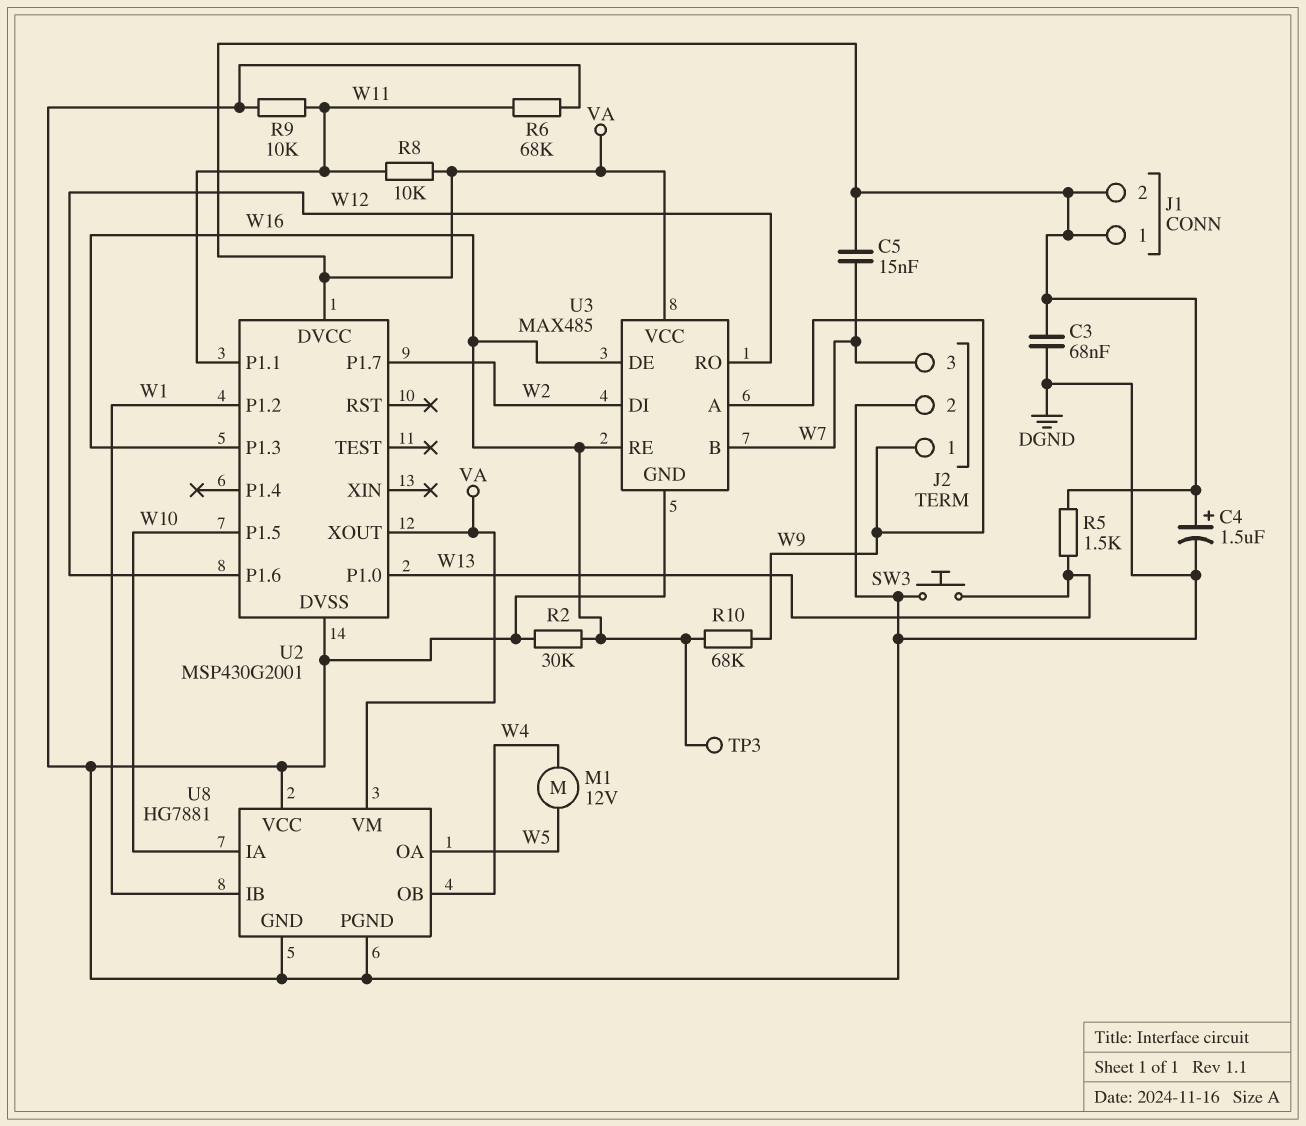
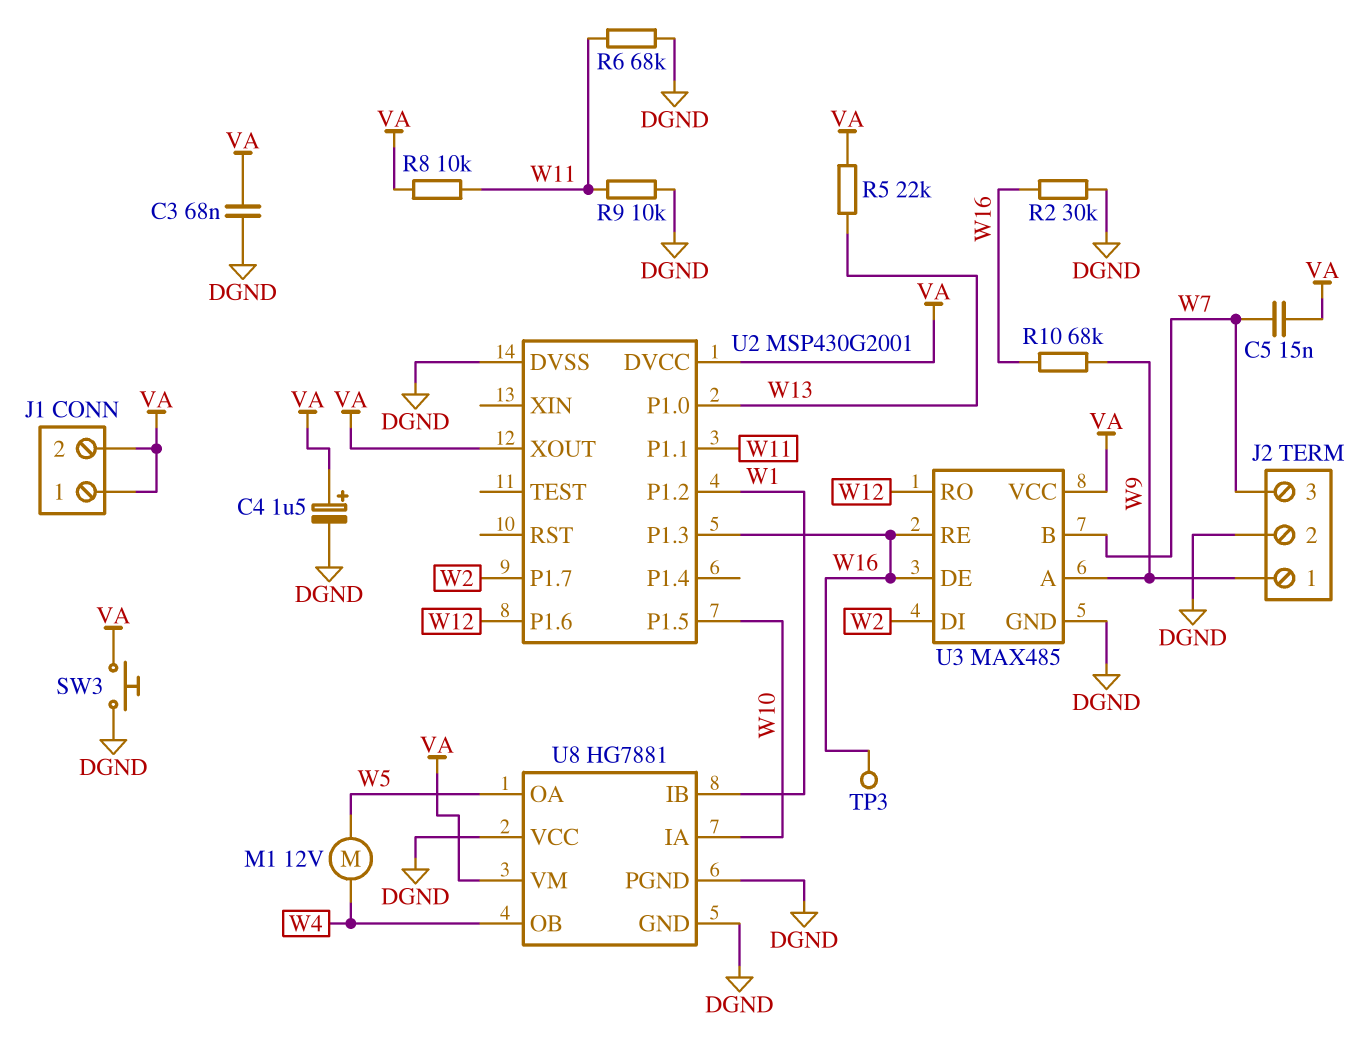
R5: 1.5k (VA, W13) -> 22k (VA, W13)
SW3: button (DGND, W13) -> button (DGND, VA)

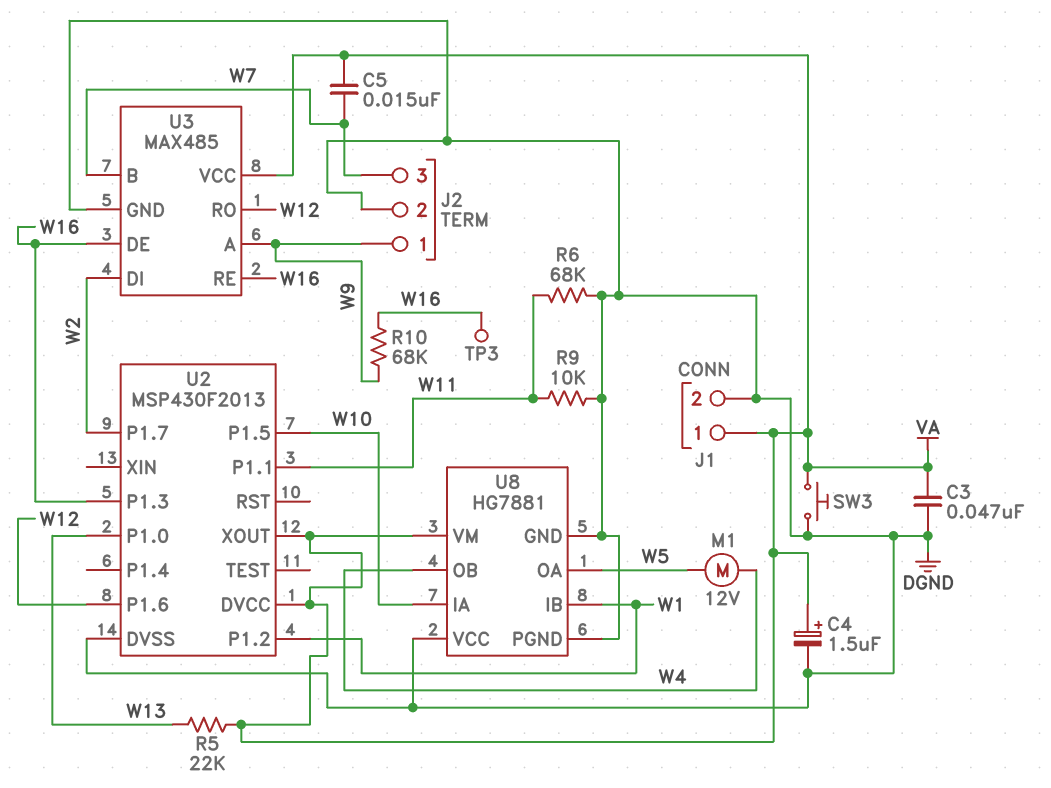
C3: 68nF (DGND, VA) -> 47nF (DGND, VA)
J1 pin 2: VA -> DGND
R2: 30k (DGND, W16) -> none
R8: 10k (VA, W11) -> none
U2: MSP430G2001 -> MSP430F2013

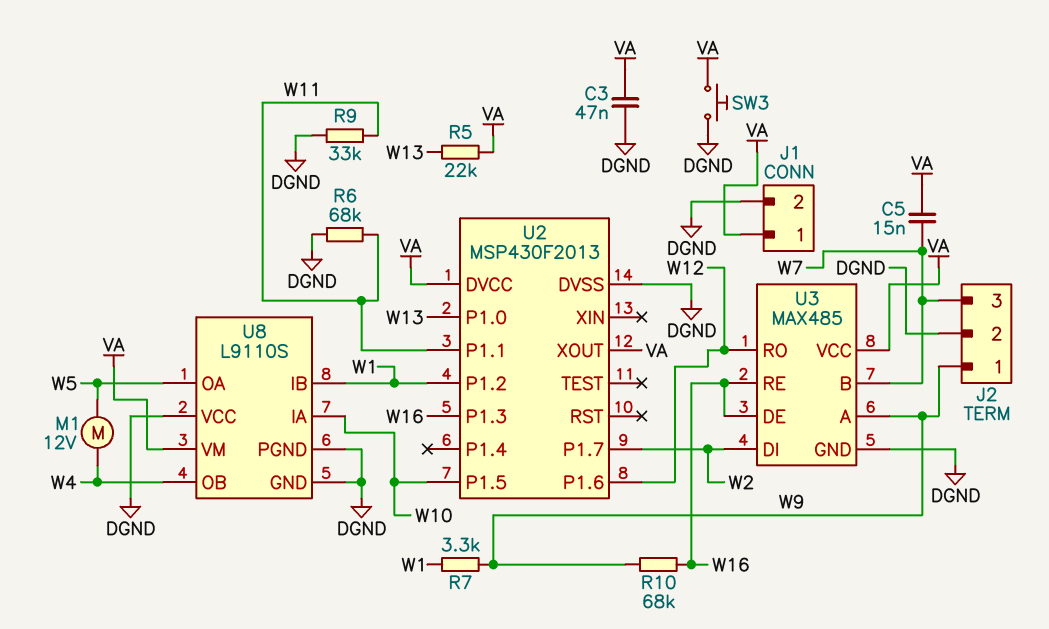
C4: 1.5uF (plus VA, minus DGND) -> none
R7: none -> 3.3k (W1, W9)
R9: 10k (DGND, W11) -> 33k (DGND, W11)
TP3: test point (W16) -> none
U8: HG7881 -> L9110S

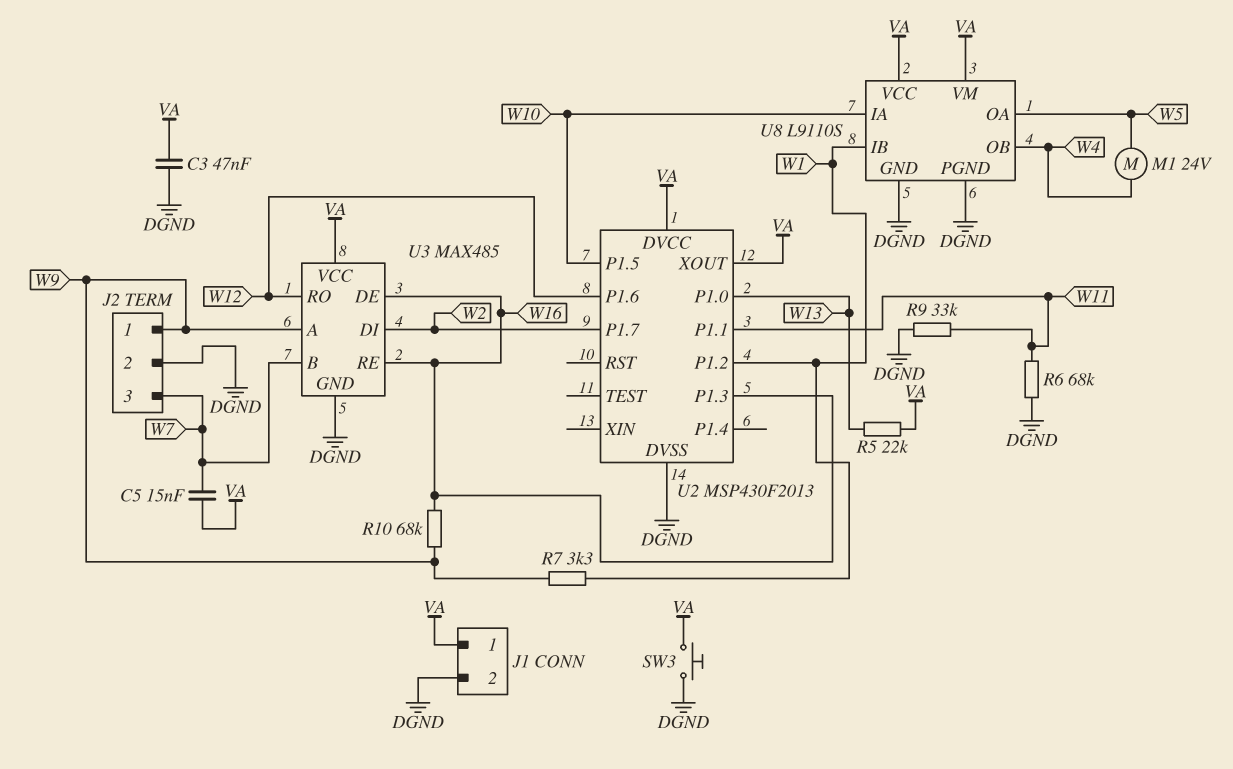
M1: motor 12V (W4, W5) -> motor 24V (W4, W5)
U8 pin VCC: DGND -> VA

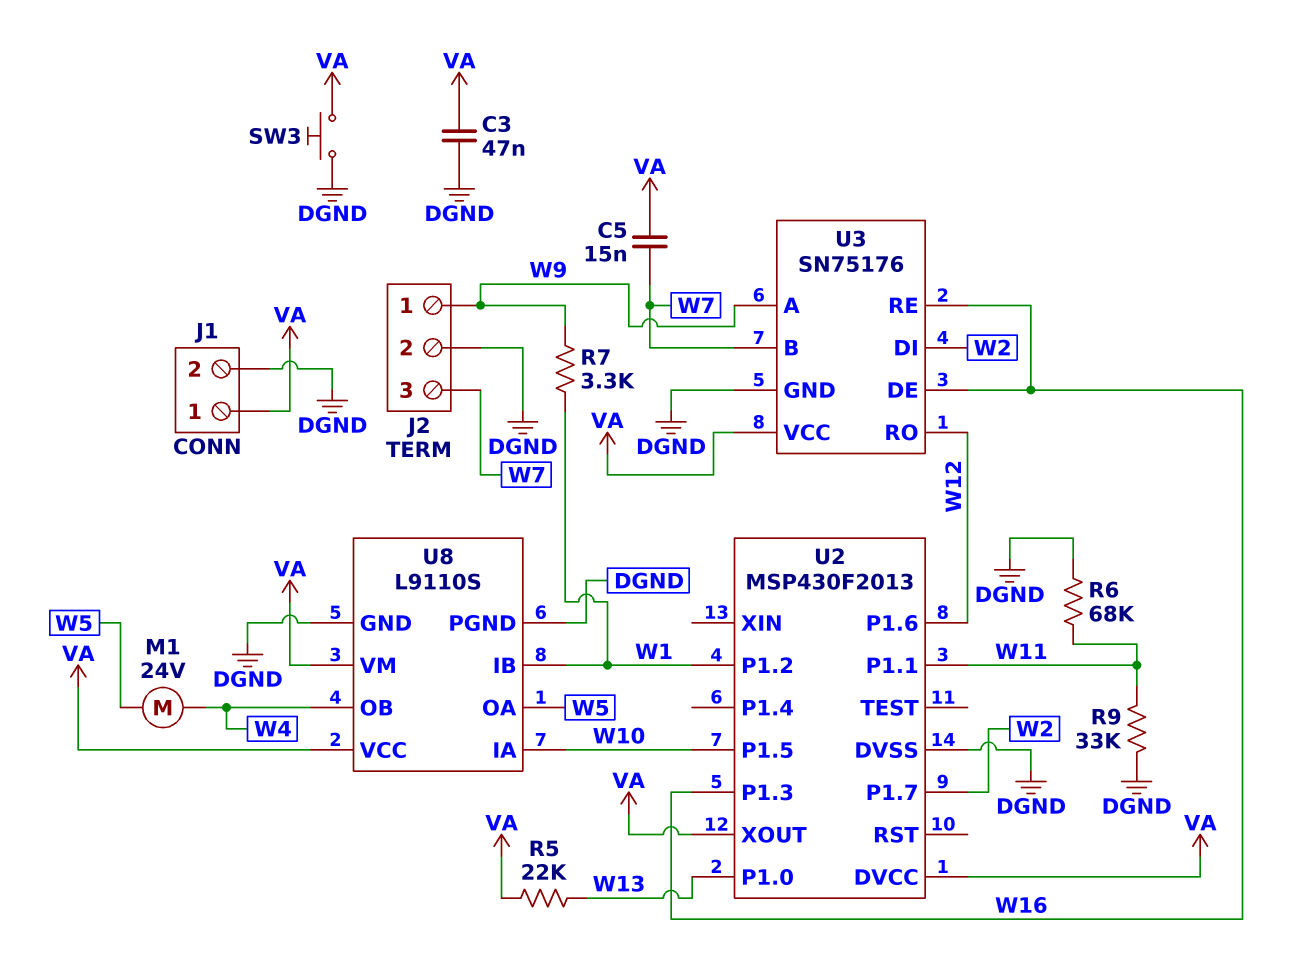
R10: 68k (W9, W16) -> none
U3: MAX485 -> SN75176

